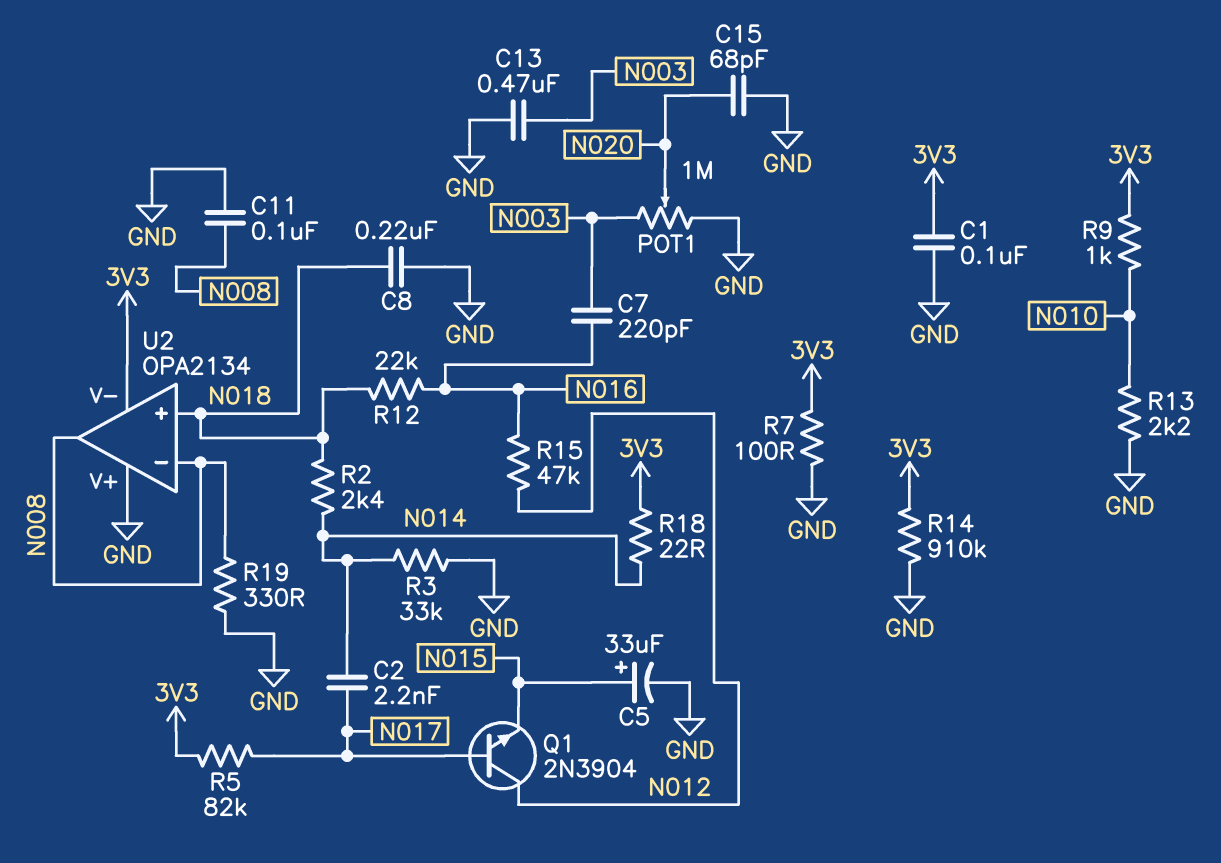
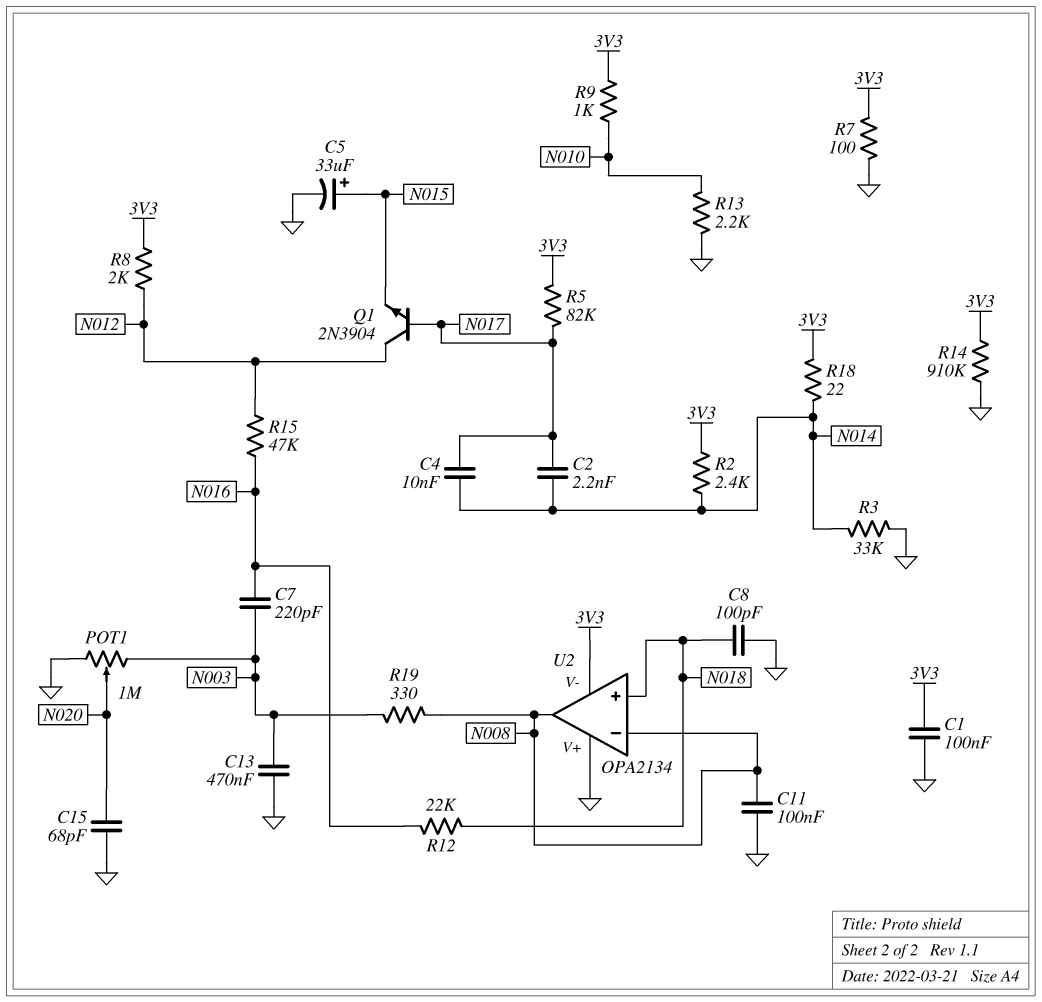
C4: none -> 10nF (N014, N017)
C8: 220nF (GND, N018) -> 100pF (GND, N018)
R2: 2.4k (N014, N018) -> 2.4k (3V3, N014)
R8: none -> 2k (3V3, N012)
R19: 330 (GND, N008) -> 330 (N003, N008)

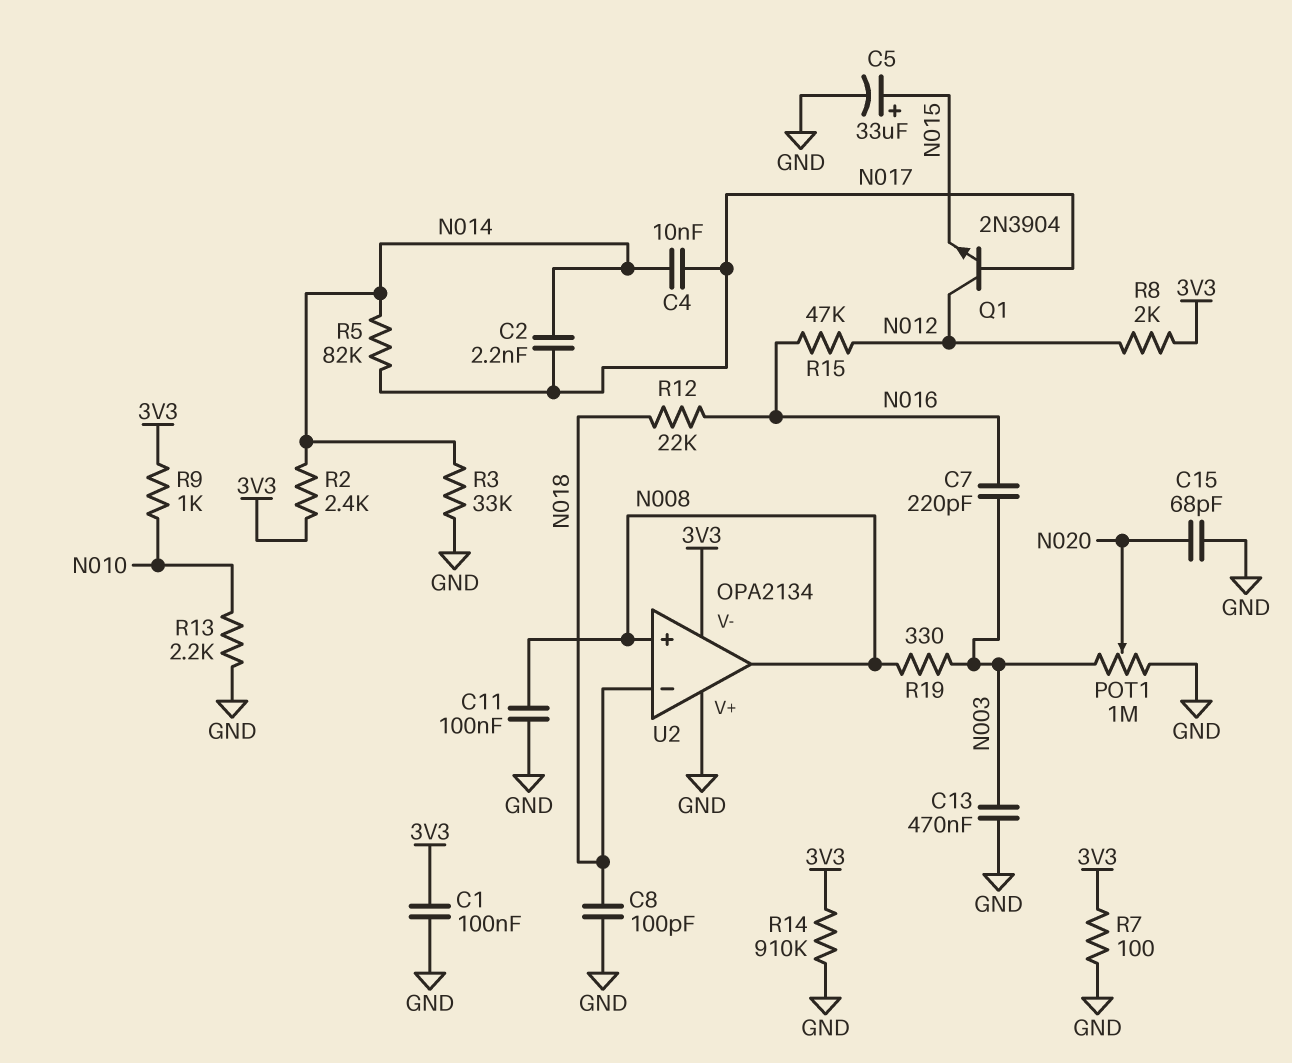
R5: 82k (3V3, N017) -> 82k (N014, N017)
R18: 22 (3V3, N014) -> none
U2 pin in+: N018 -> N008
U2 pin in-: N008 -> N018

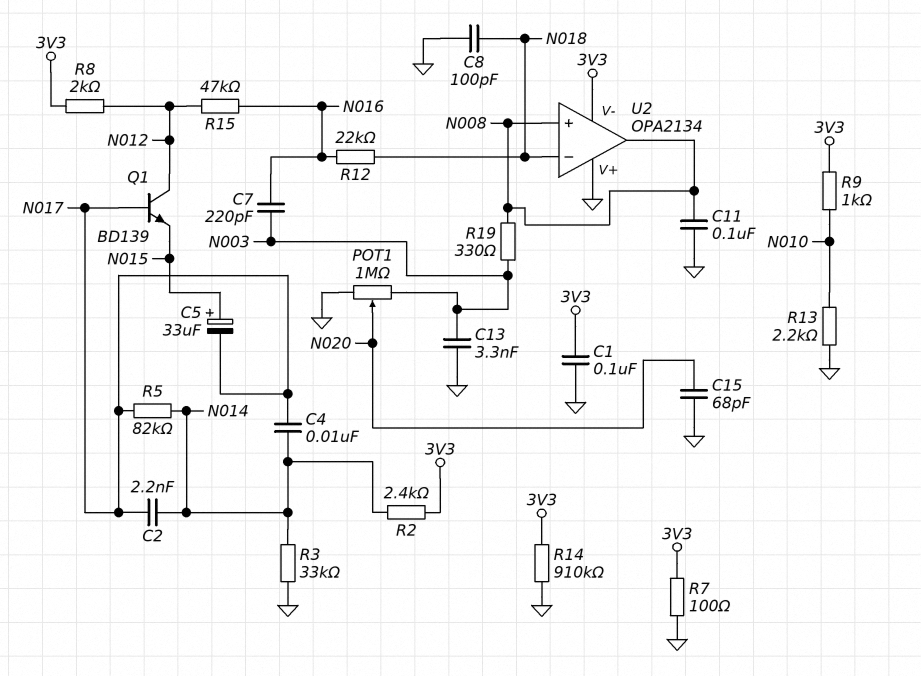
C5: 33uF (plus N015, minus GND) -> 33uF (plus N015, minus N017)
C13: 470nF (GND, N003) -> 3.3nF (GND, N003)
Q1: NPN 2N3904 (B N017, C N012, E N015) -> NPN BD139 (B N017, C N012, E N015)

